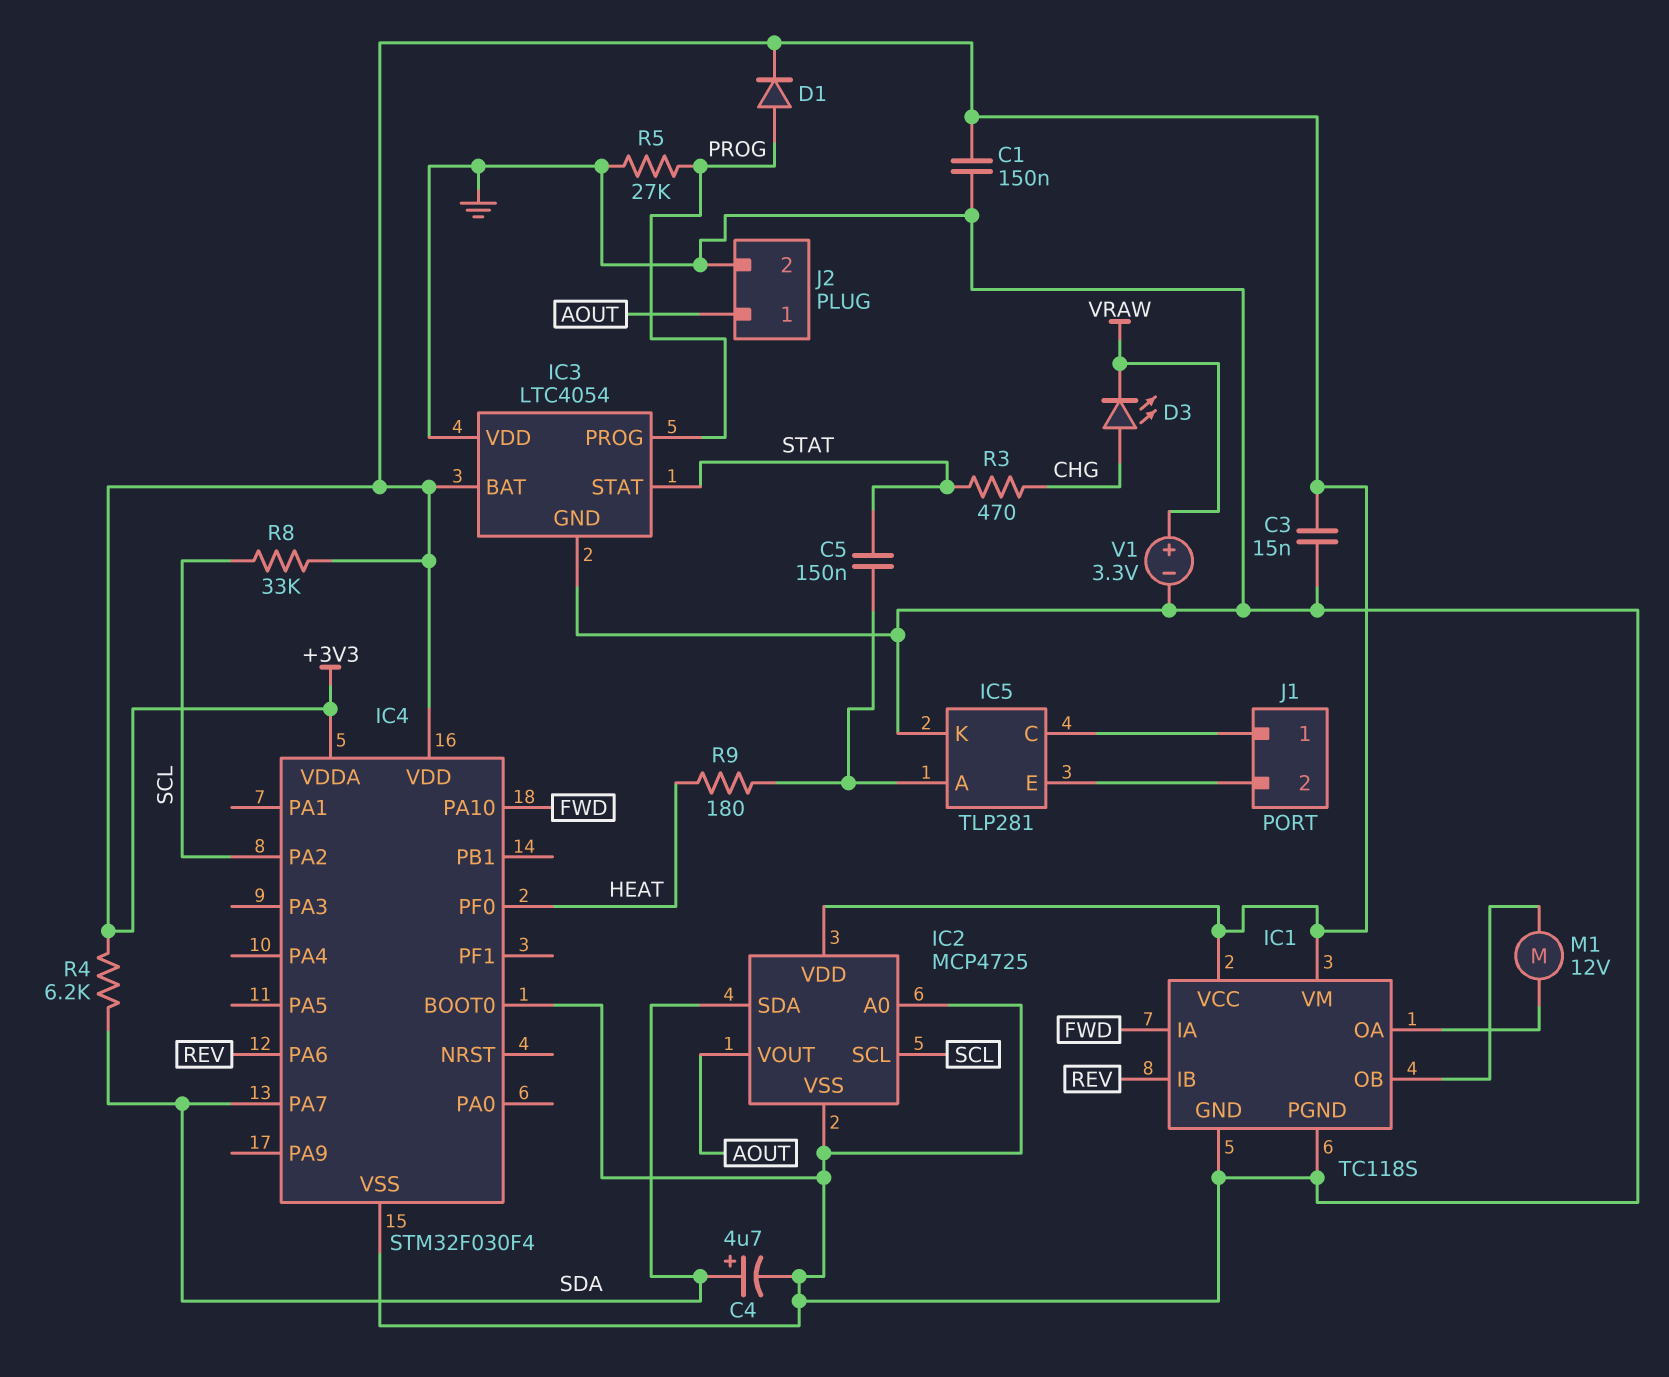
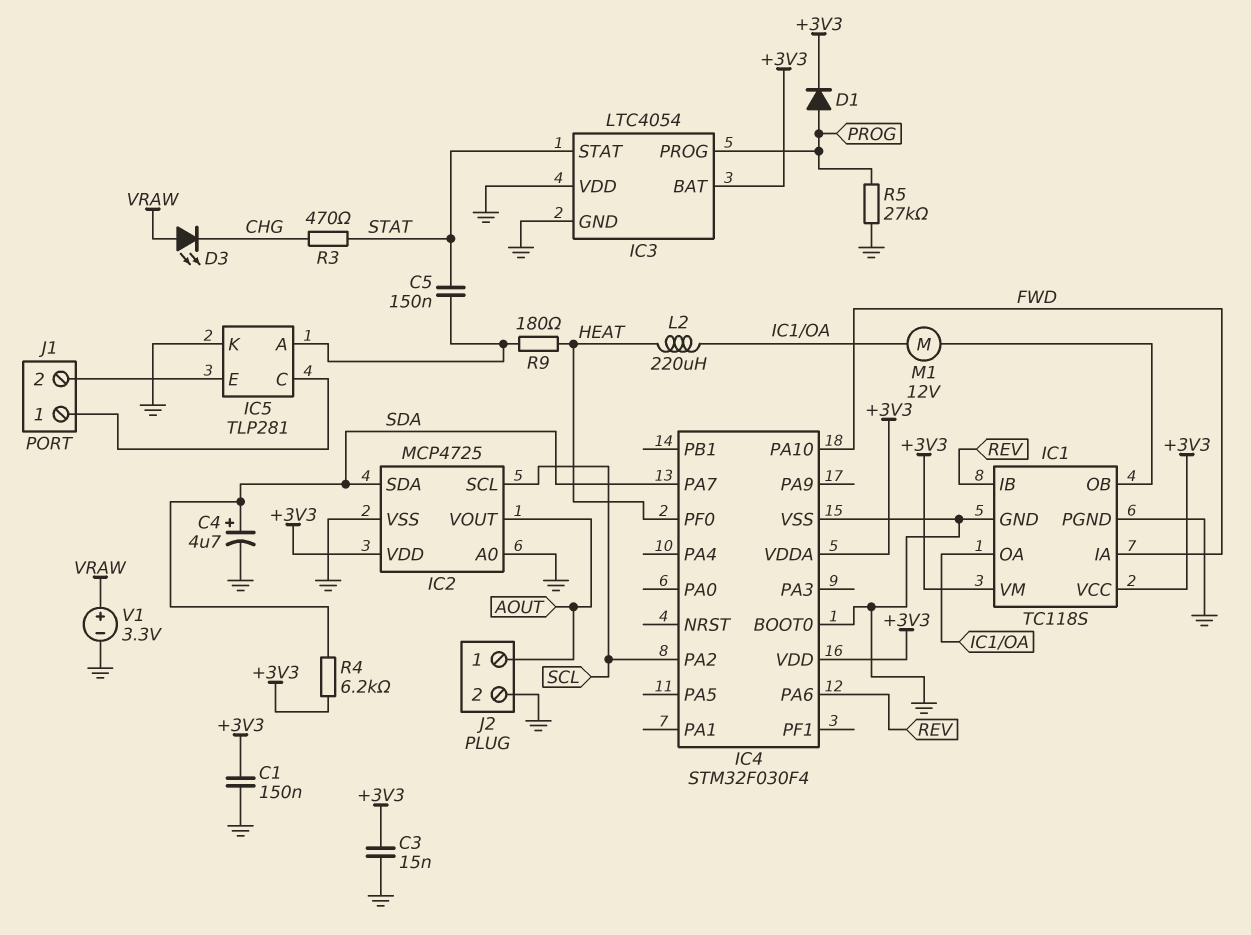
D3: LED (A CHG, K VRAW) -> LED (A VRAW, K CHG)
L2: none -> 220uH (HEAT, IC1/OA)
R8: 33k (+3V3, SCL) -> none

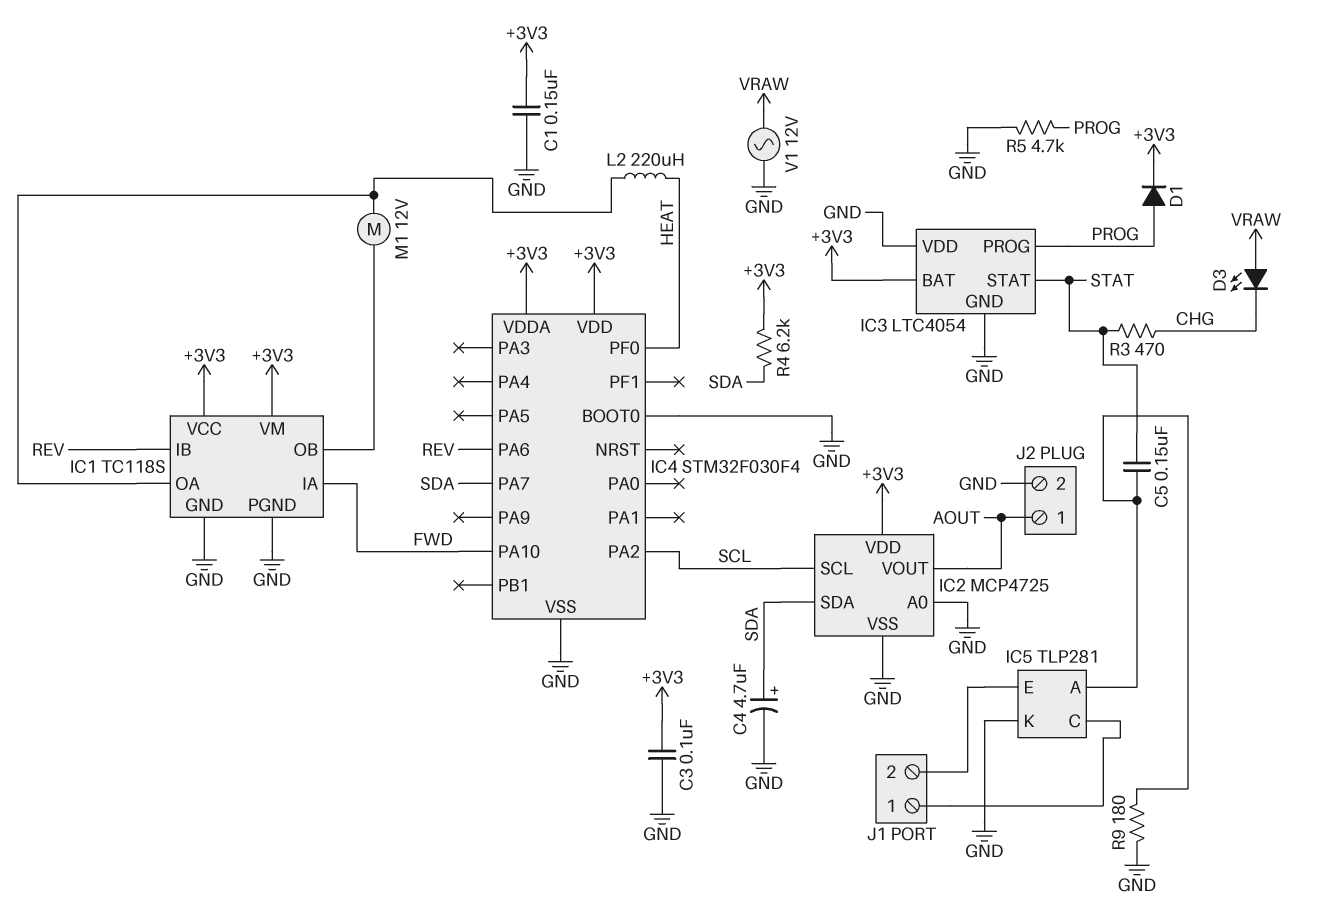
C3: 15nF (+3V3, GND) -> 100nF (+3V3, GND)
R5: 27k (GND, PROG) -> 4.7k (GND, PROG)
R9: 180 (HEAT, IC5/A) -> 180 (GND, IC5/A)
V1: 3.3V (plus VRAW, minus GND) -> AC 12V (GND, VRAW)

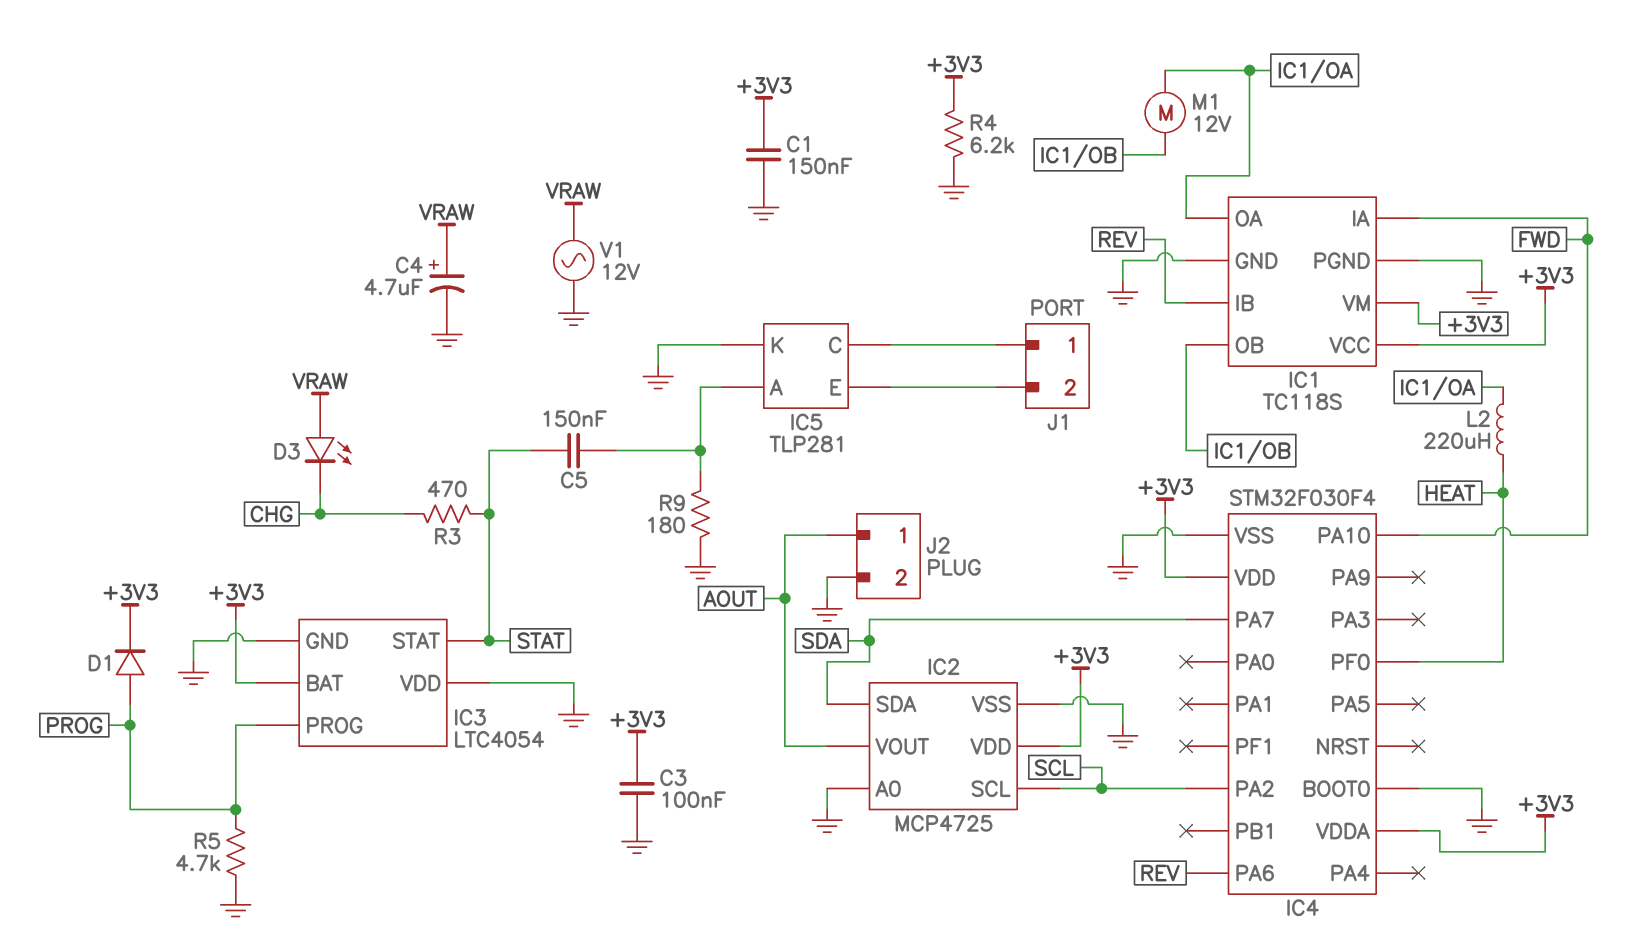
C4: 4.7uF (plus SDA, minus GND) -> 4.7uF (plus VRAW, minus GND)
R4: 6.2k (+3V3, SDA) -> 6.2k (+3V3, GND)

